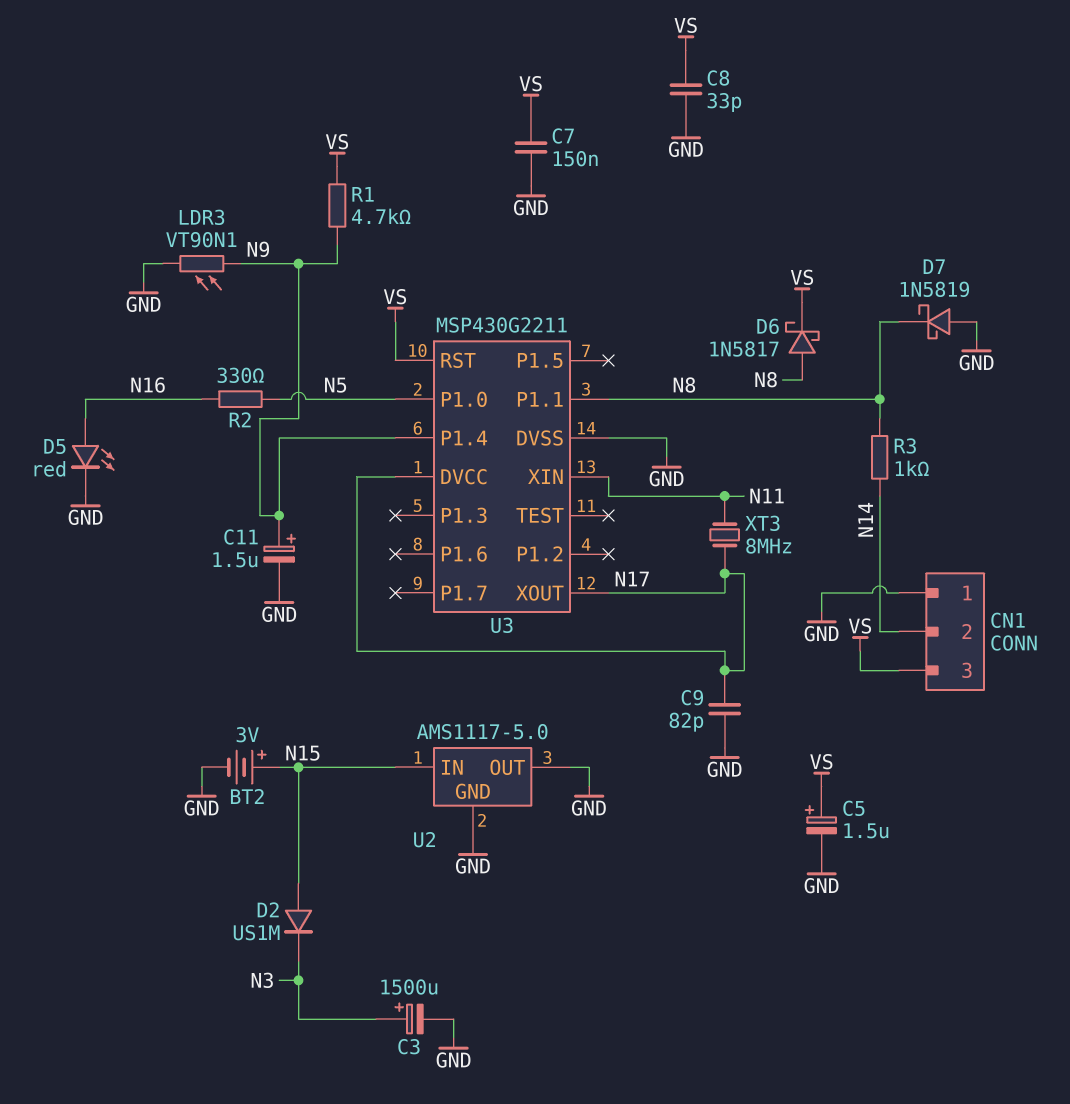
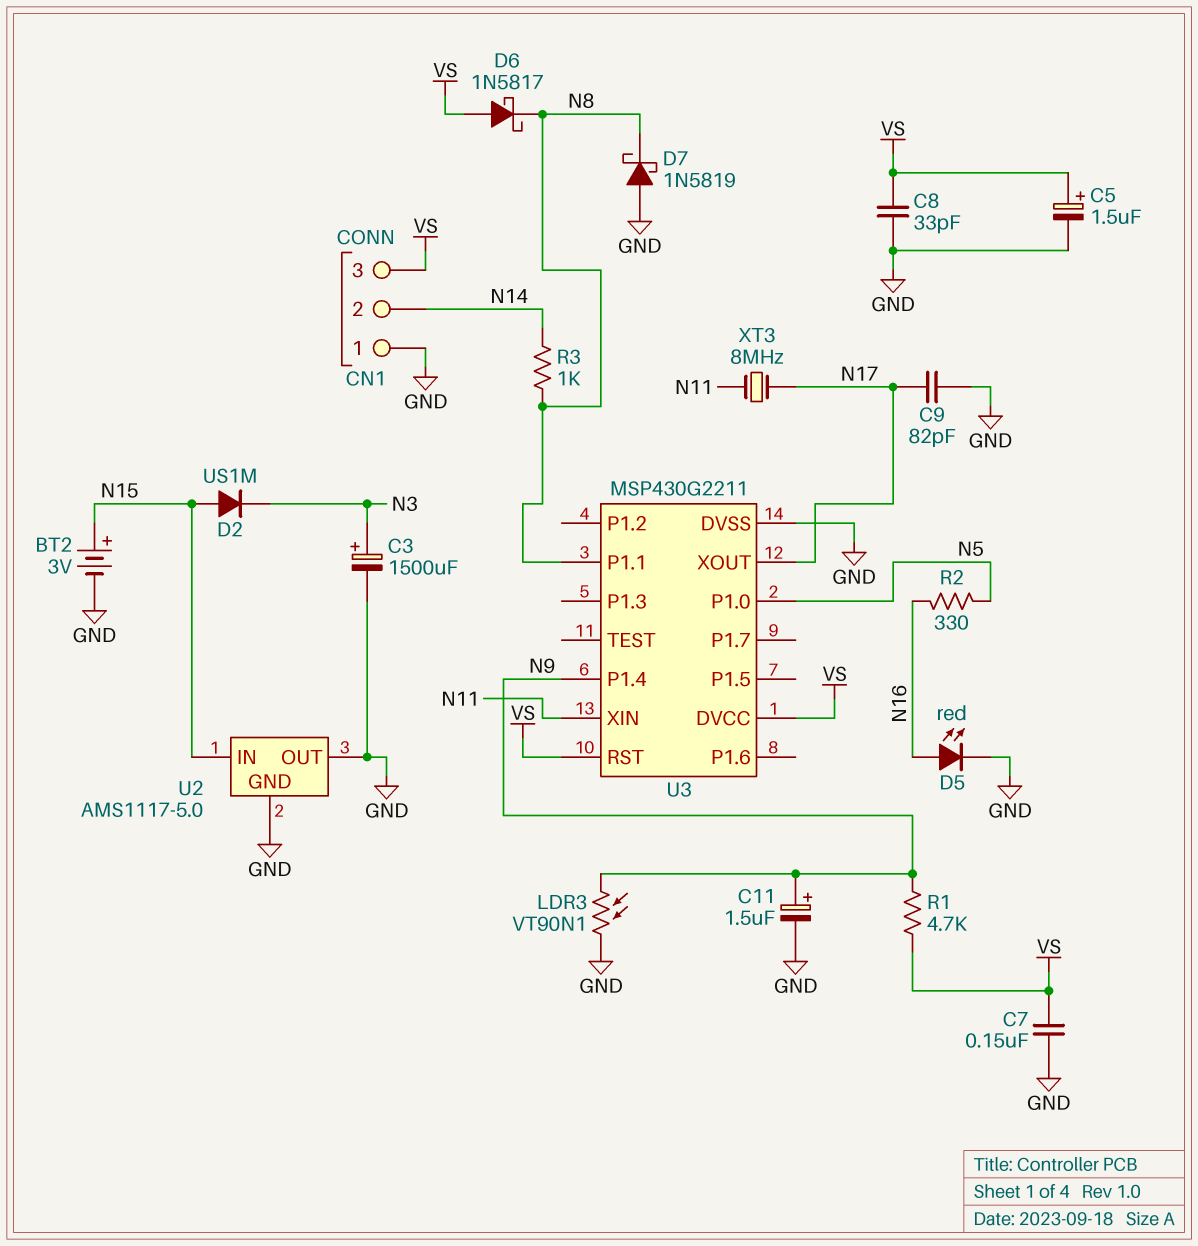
D6: schottky 1N5817 (A N8, K VS) -> schottky 1N5817 (A VS, K N8)
U3 pin DVCC: N17 -> VS

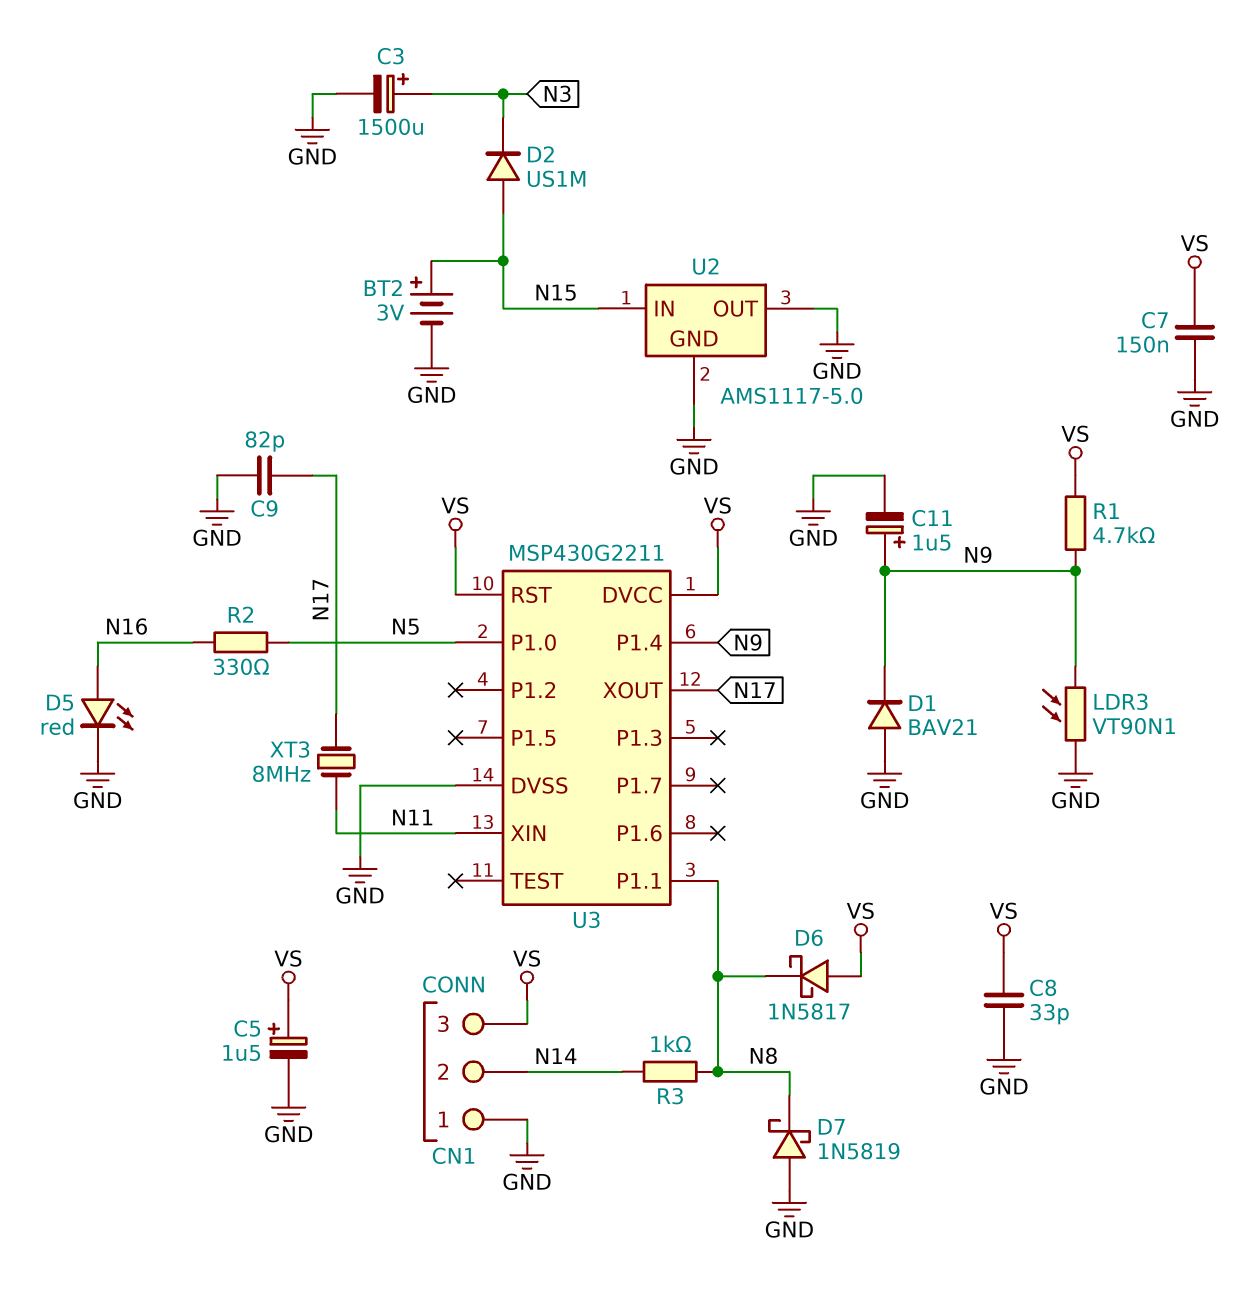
D1: none -> diode BAV21 (A GND, K N9)

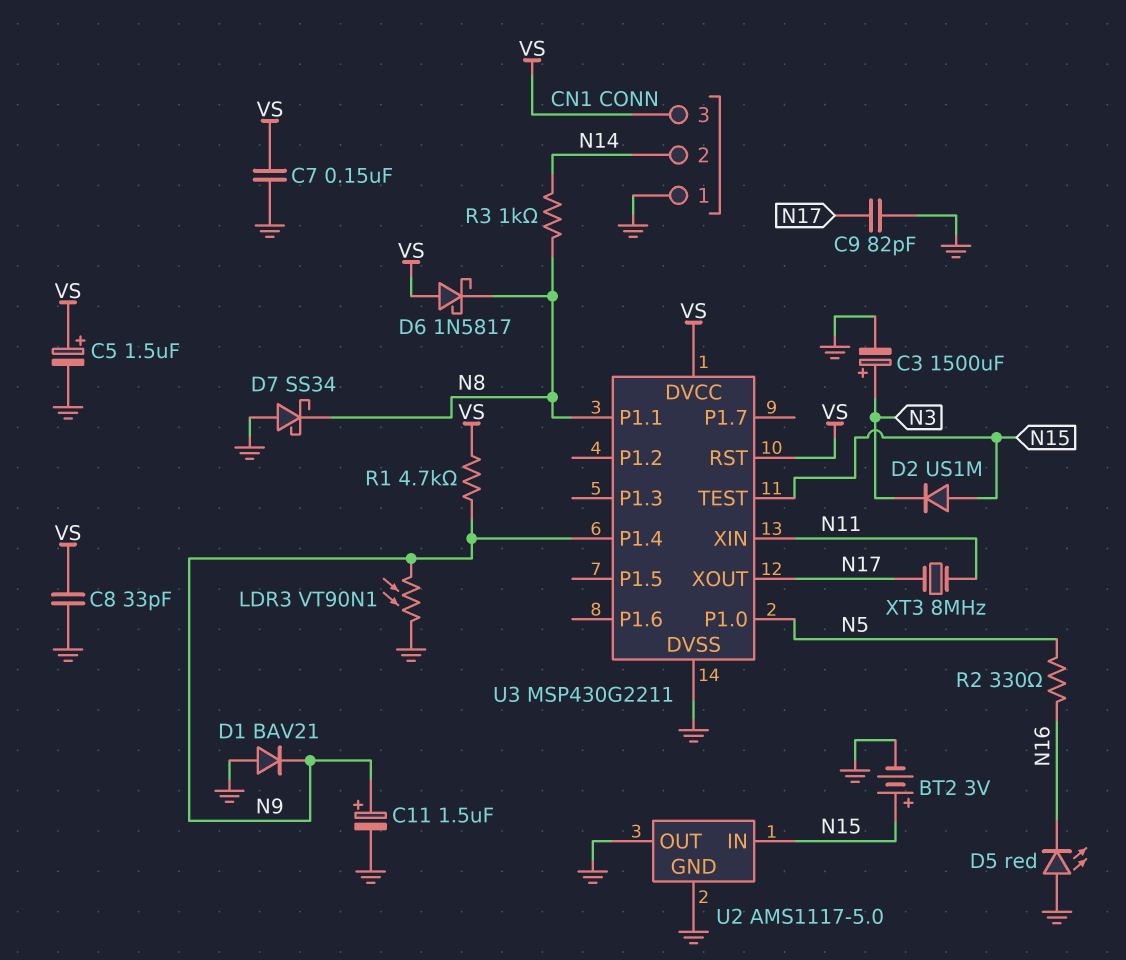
D5: LED red (A N16, K GND) -> LED red (A GND, K N16)
D7: schottky 1N5819 (A GND, K N8) -> schottky SS34 (A GND, K N8)
U3 pin TEST: none -> N15

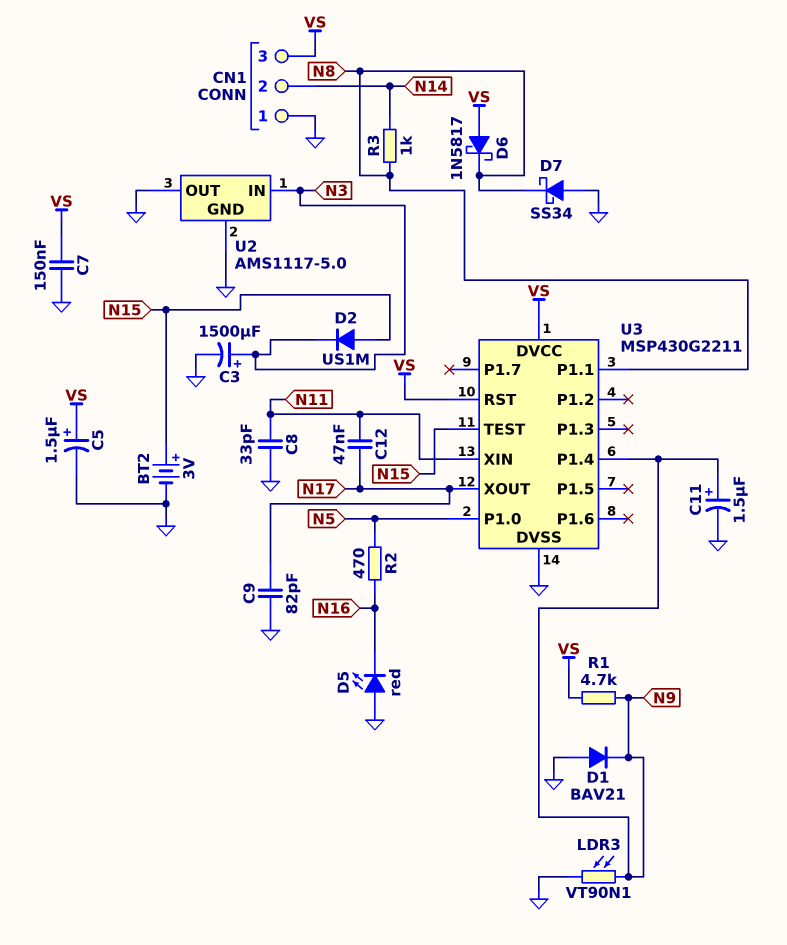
C8: 33pF (GND, VS) -> 33pF (GND, N11)
C12: none -> 47nF (N11, N17)
R2: 330 (N5, N16) -> 470 (N5, N16)
U2 pin IN: N15 -> N3
XT3: 8MHz (N11, N17) -> none

